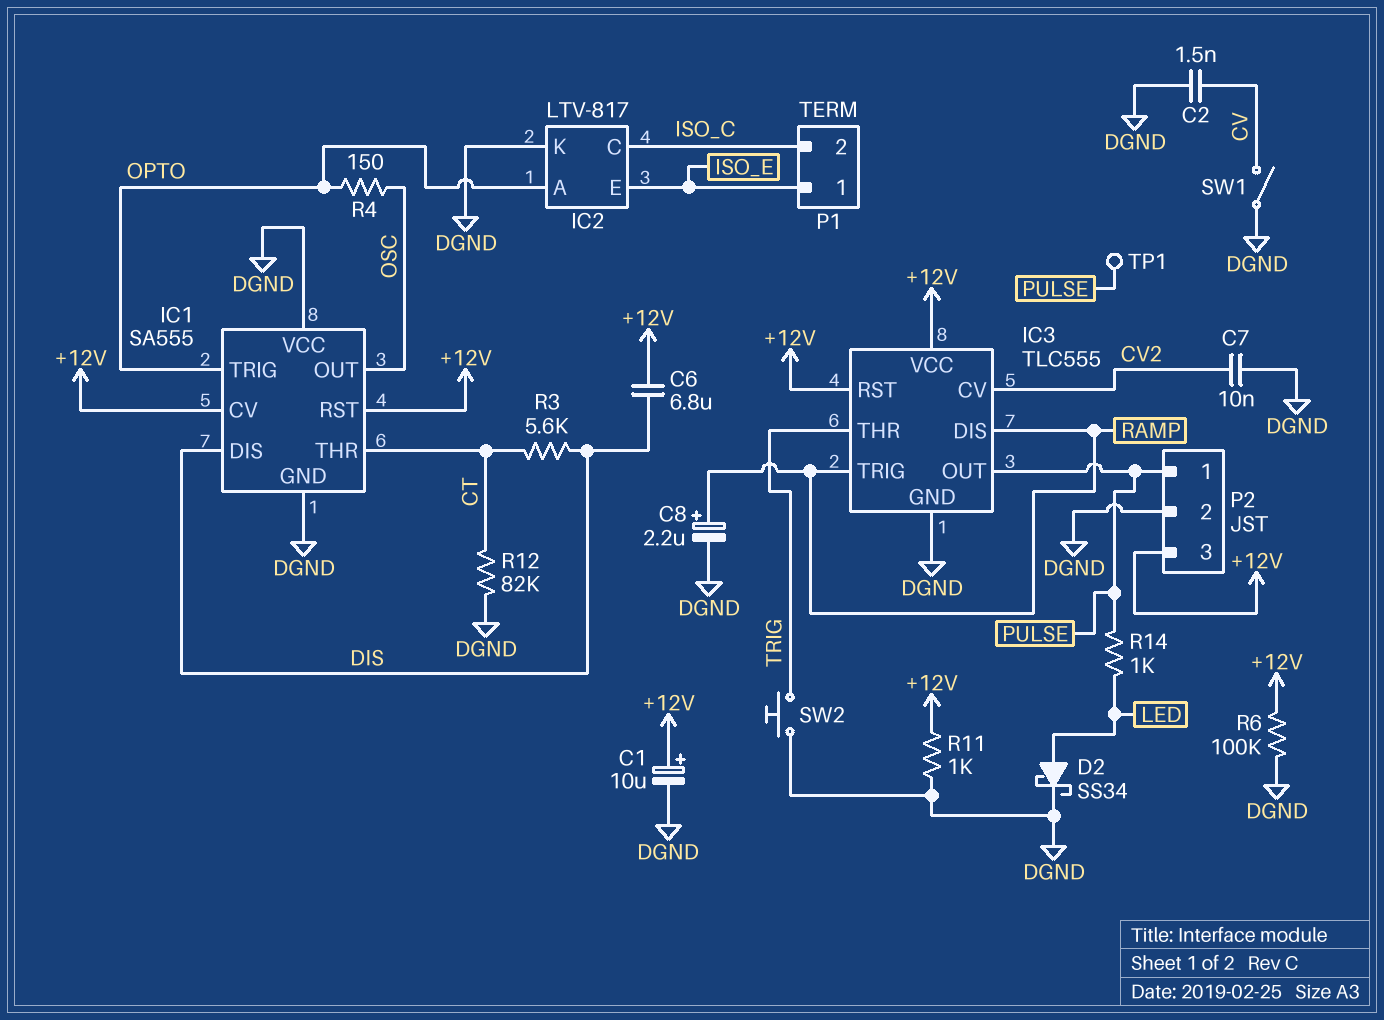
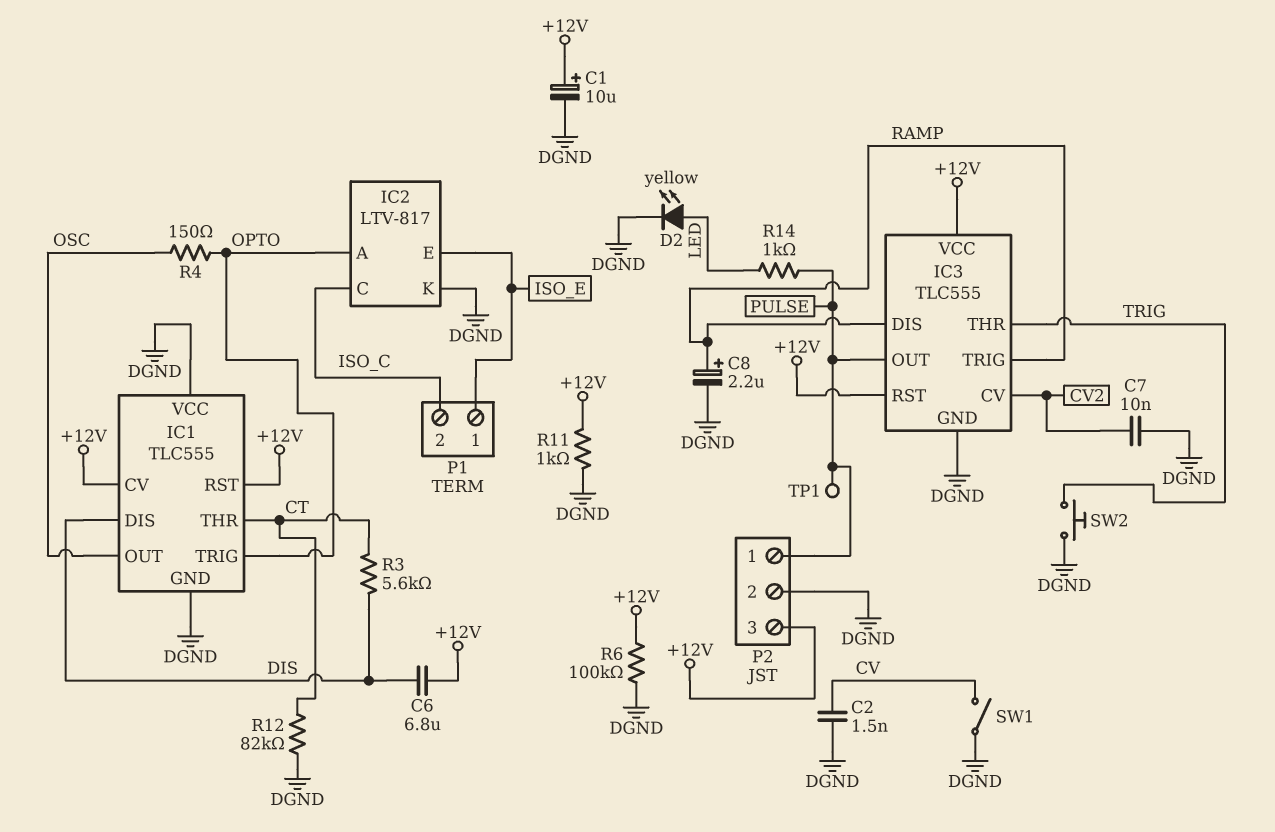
D2: schottky SS34 (A LED, K DGND) -> LED yellow (A LED, K DGND)
IC1: SA555 -> TLC555

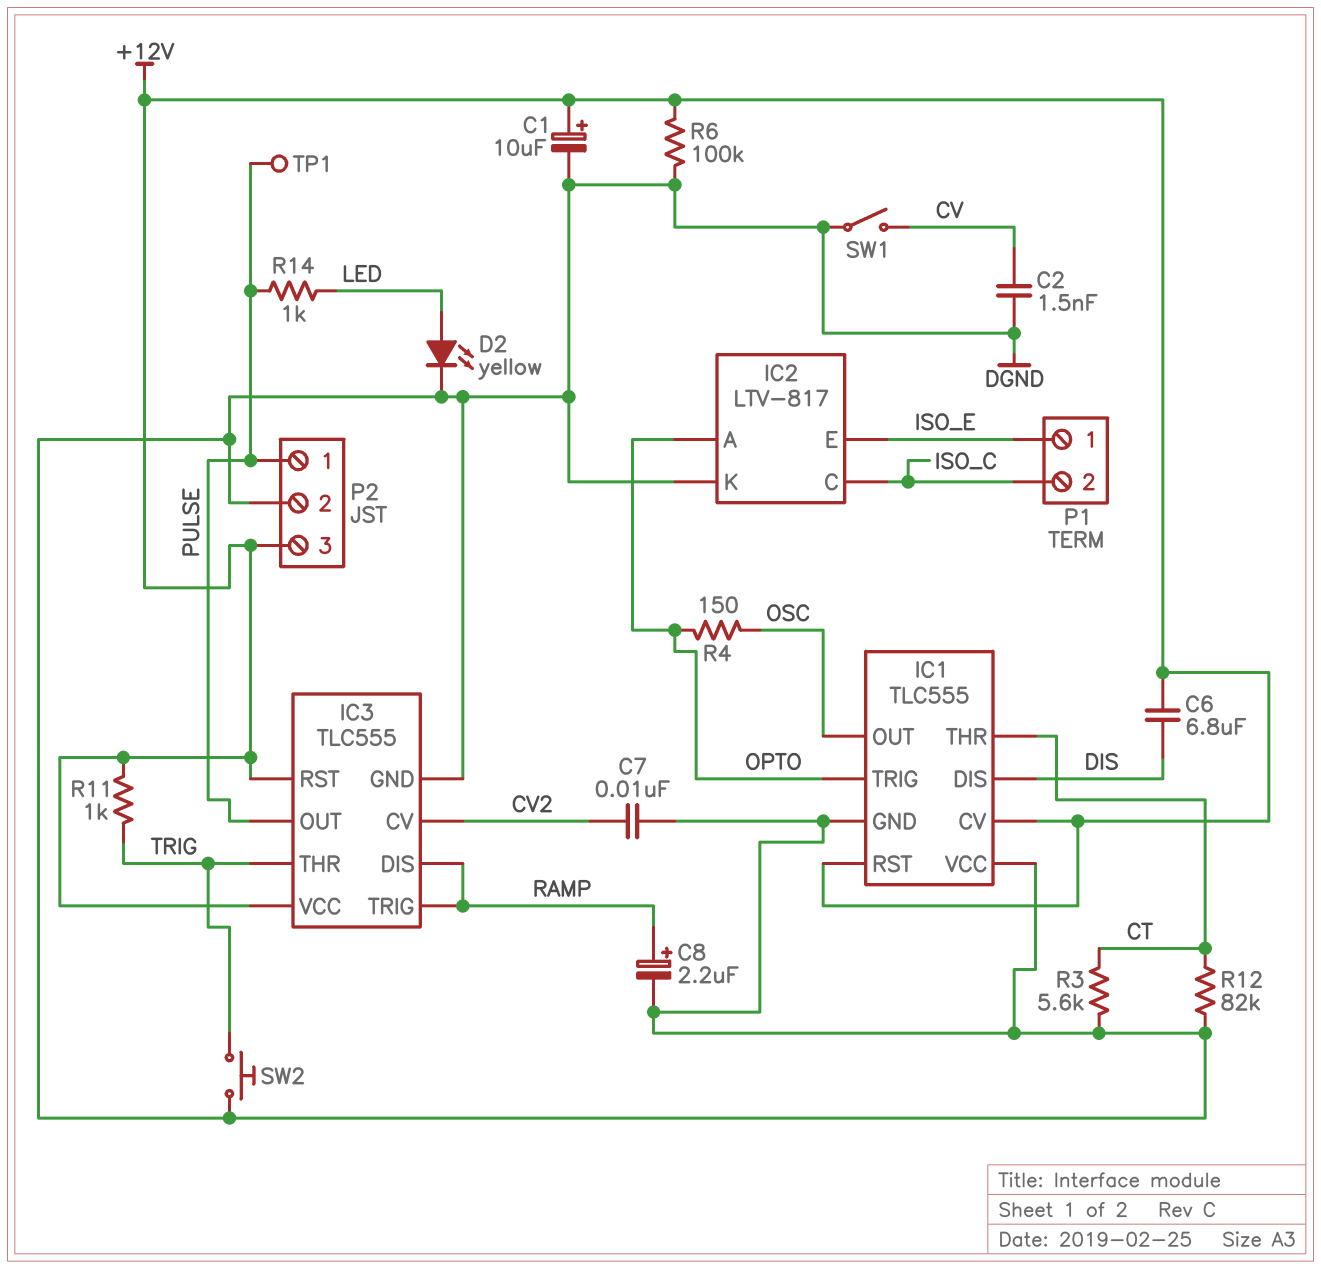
R3: 5.6k (CT, DIS) -> 5.6k (CT, DGND)
R11: 1k (+12V, DGND) -> 1k (+12V, TRIG)

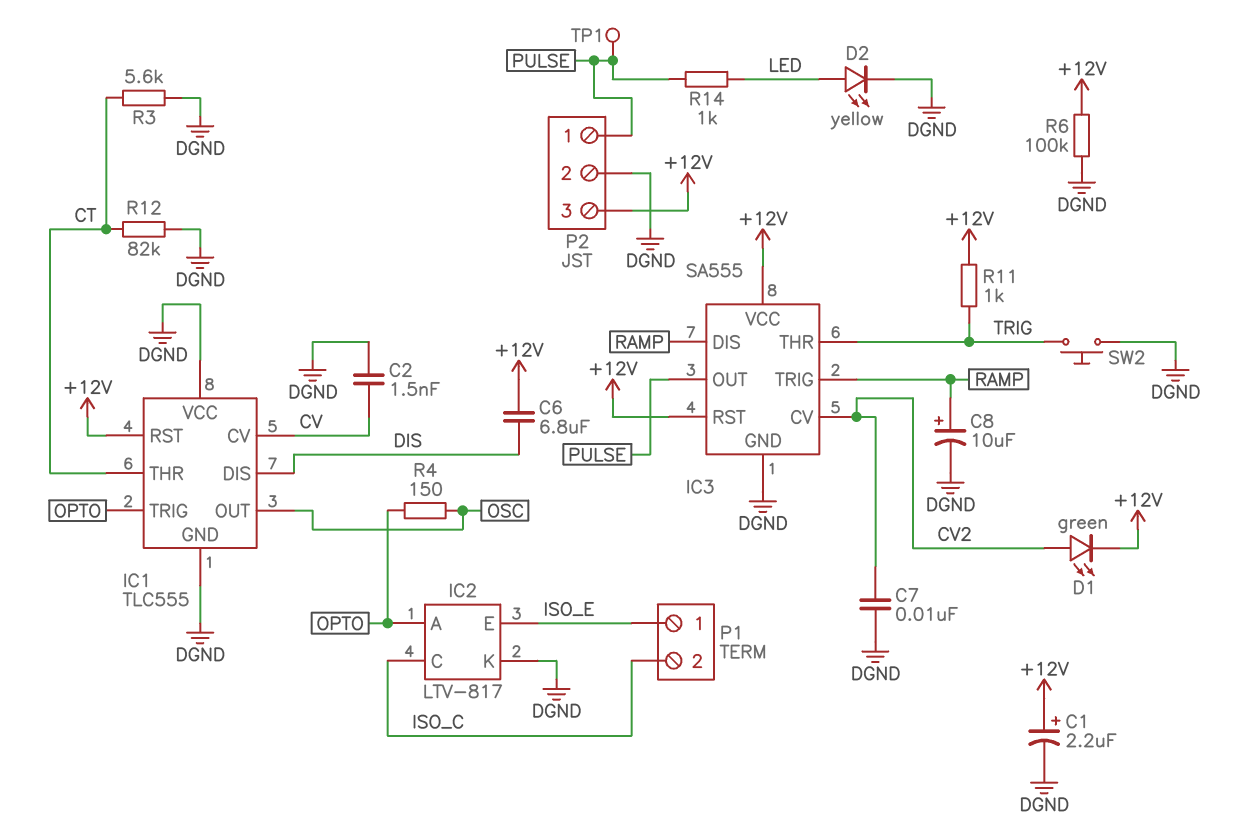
C1: 10uF (plus +12V, minus DGND) -> 2.2uF (plus +12V, minus DGND)
C8: 2.2uF (plus RAMP, minus DGND) -> 10uF (plus RAMP, minus DGND)
D1: none -> LED green (A CV2, K +12V)
IC1 pin CV: +12V -> CV
IC3: TLC555 -> SA555
SW1: switch (CV, DGND) -> none

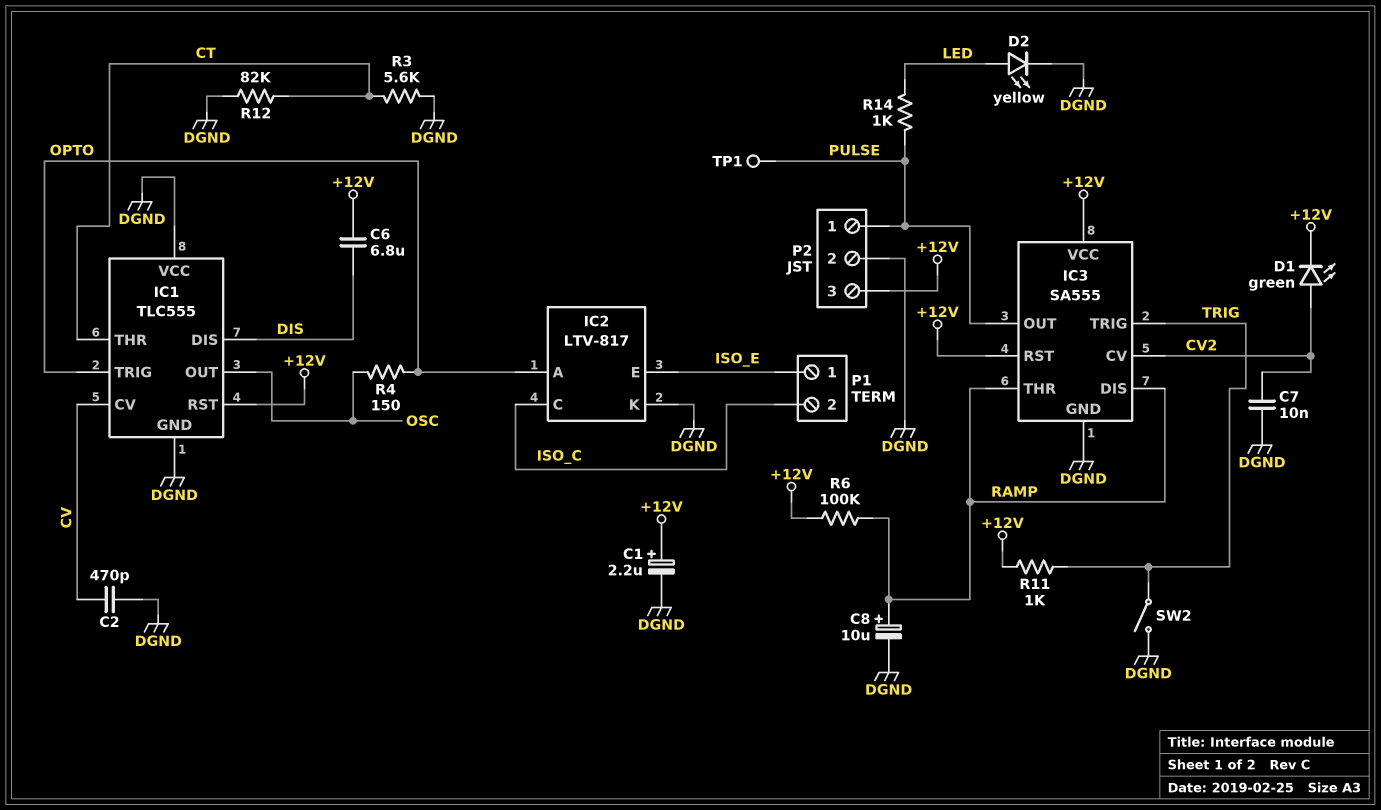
C2: 1.5nF (CV, DGND) -> 470pF (CV, DGND)
IC3 pin THR: TRIG -> RAMP
IC3 pin TRIG: RAMP -> TRIG
R6: 100k (+12V, DGND) -> 100k (+12V, RAMP)
SW2: button (DGND, TRIG) -> switch (DGND, TRIG)

